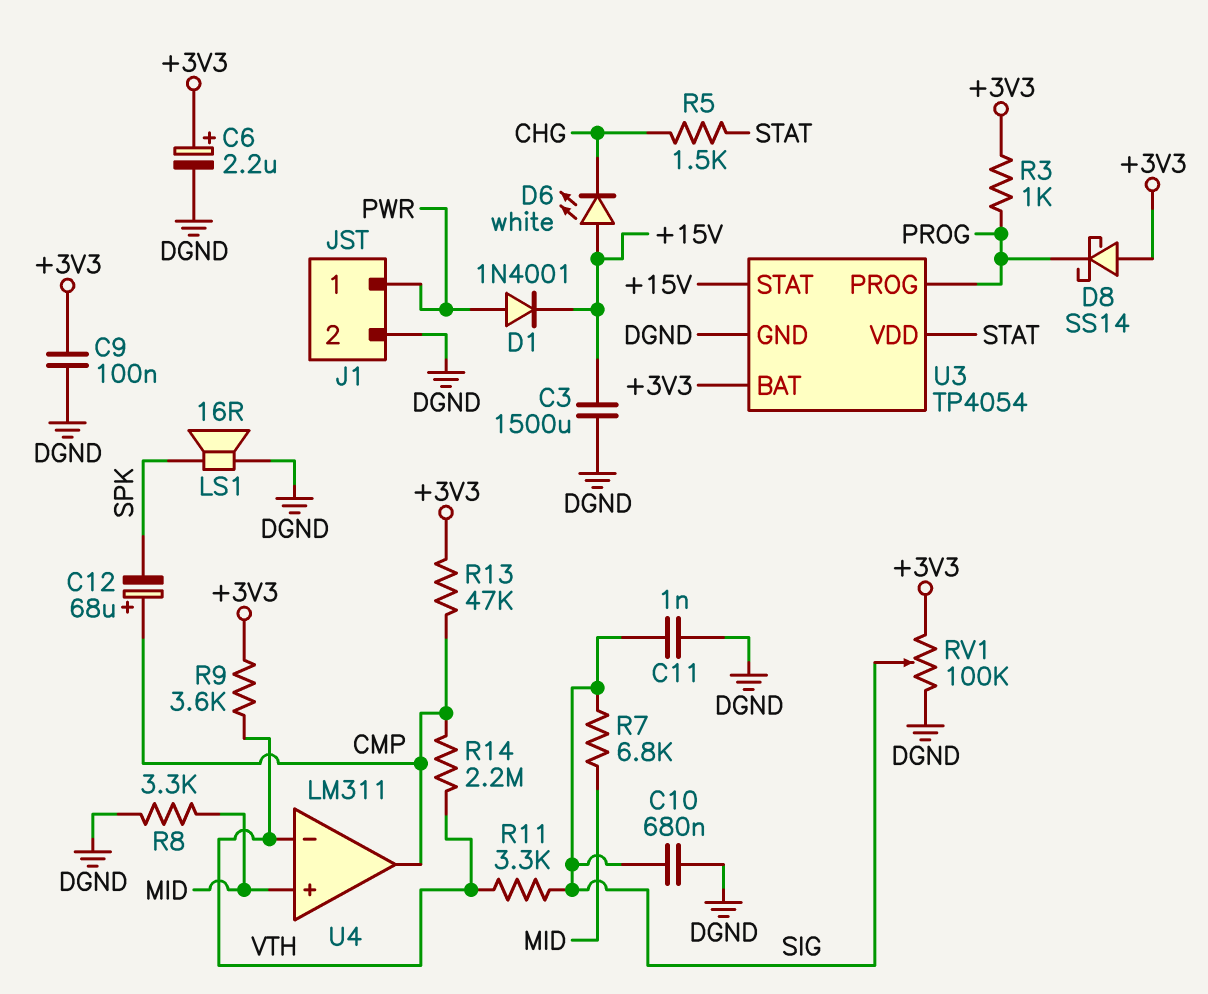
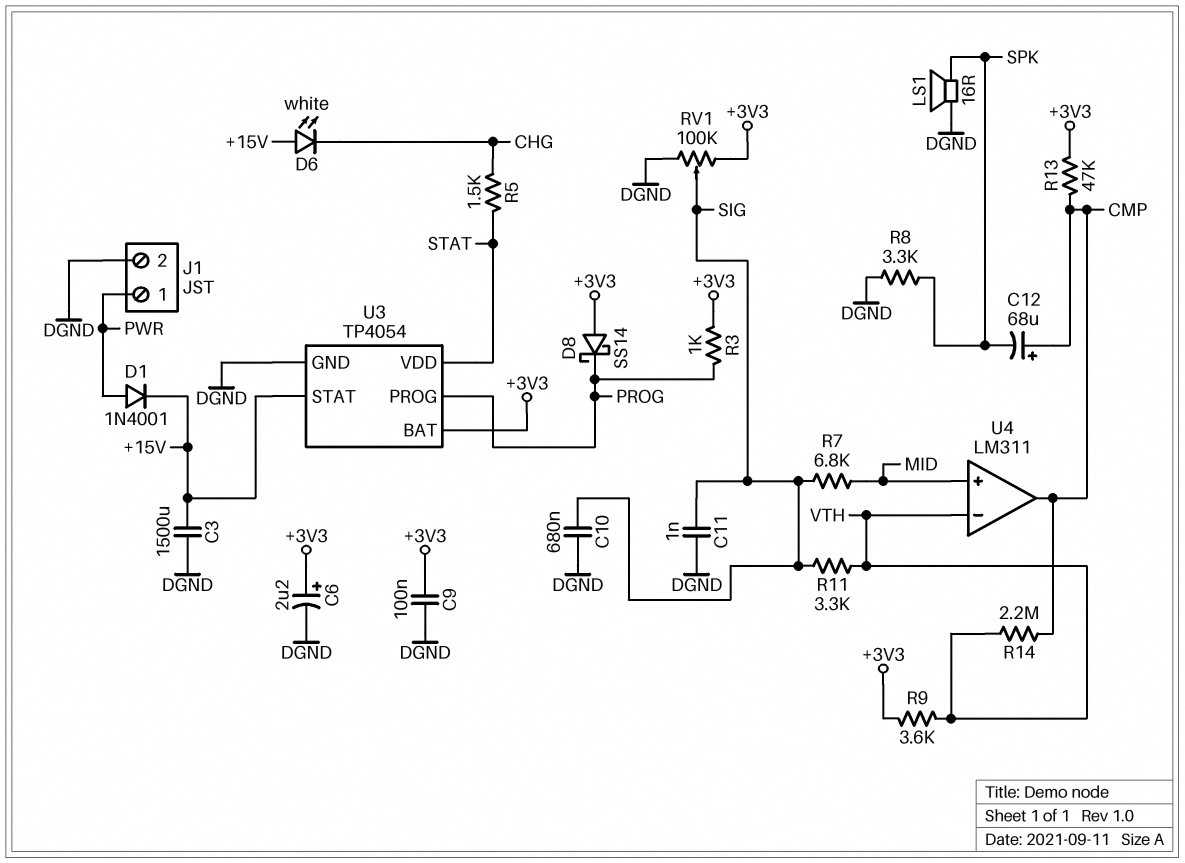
R8: 3.3k (DGND, MID) -> 3.3k (DGND, SPK)

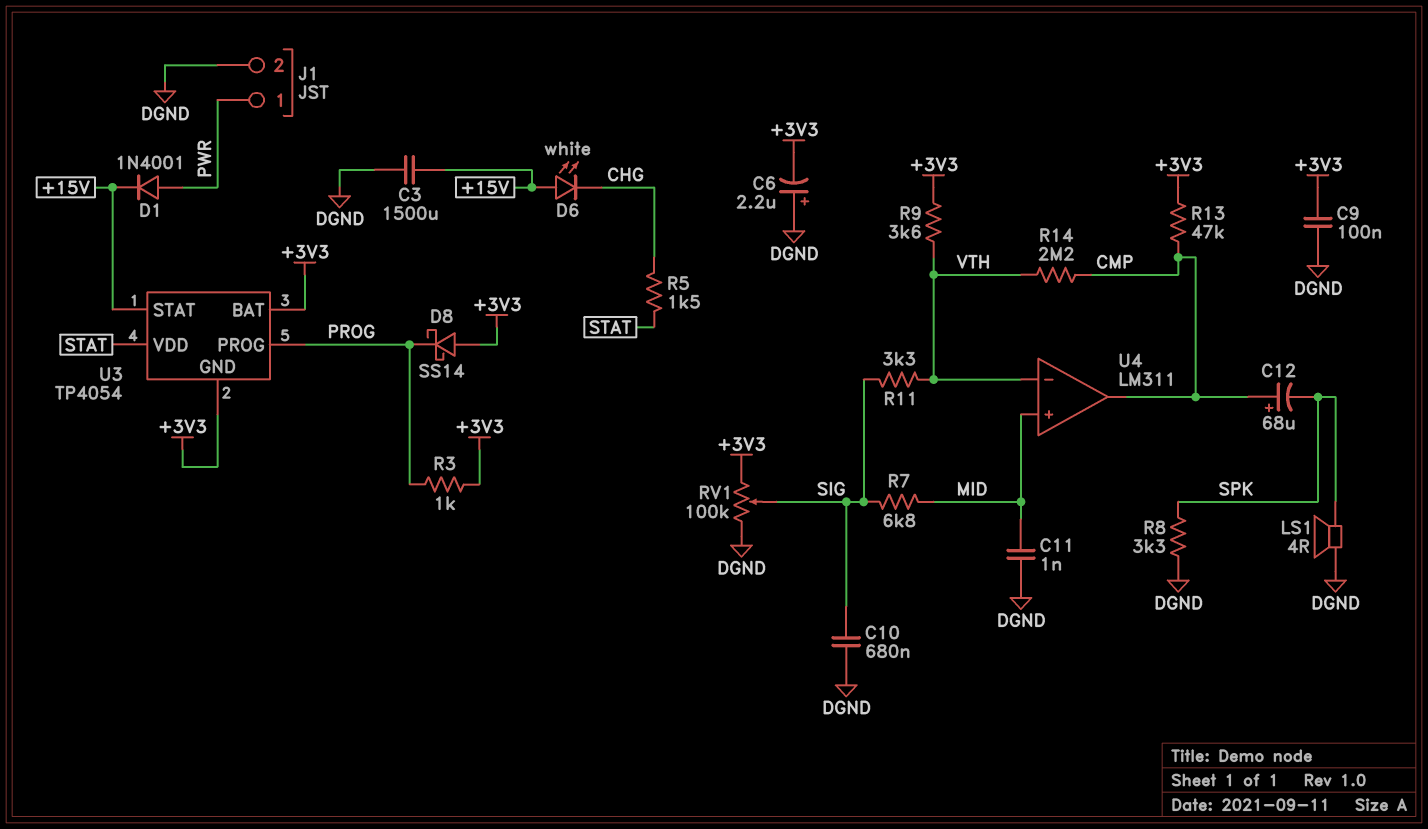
C6: 2.2uF (plus +3V3, minus DGND) -> 2.2uF (plus DGND, minus +3V3)
C11: 1nF (DGND, SIG) -> 1nF (DGND, MID)
LS1: speaker 16R (DGND, SPK) -> speaker 4R (DGND, SPK)
U3 pin GND: DGND -> +3V3

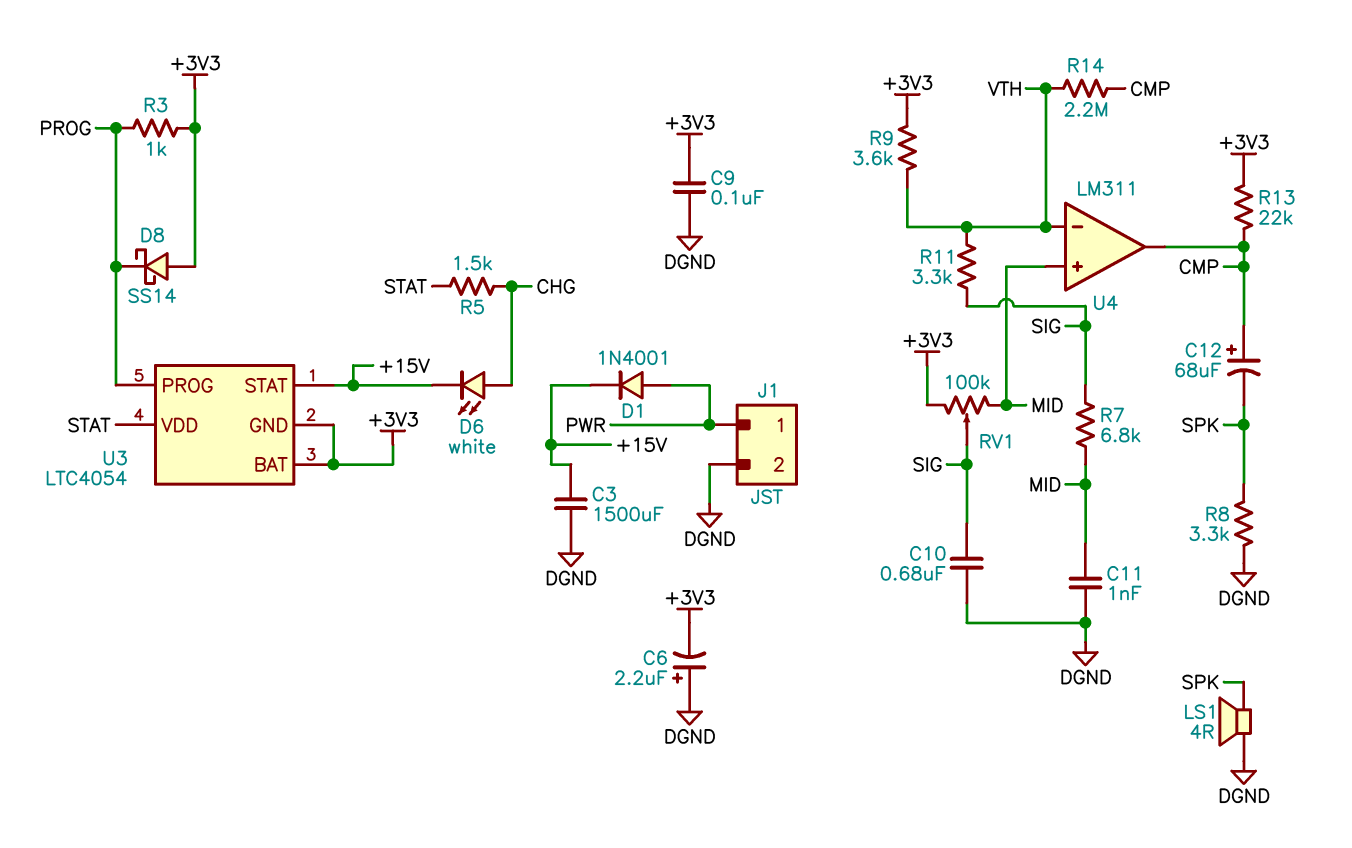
D6: LED white (A +15V, K CHG) -> LED white (A CHG, K +15V)
R13: 47k (+3V3, CMP) -> 22k (+3V3, CMP)
RV1: 100k (+3V3, DGND, wiper SIG) -> 100k (+3V3, MID, wiper SIG)
U3: TP4054 -> LTC4054

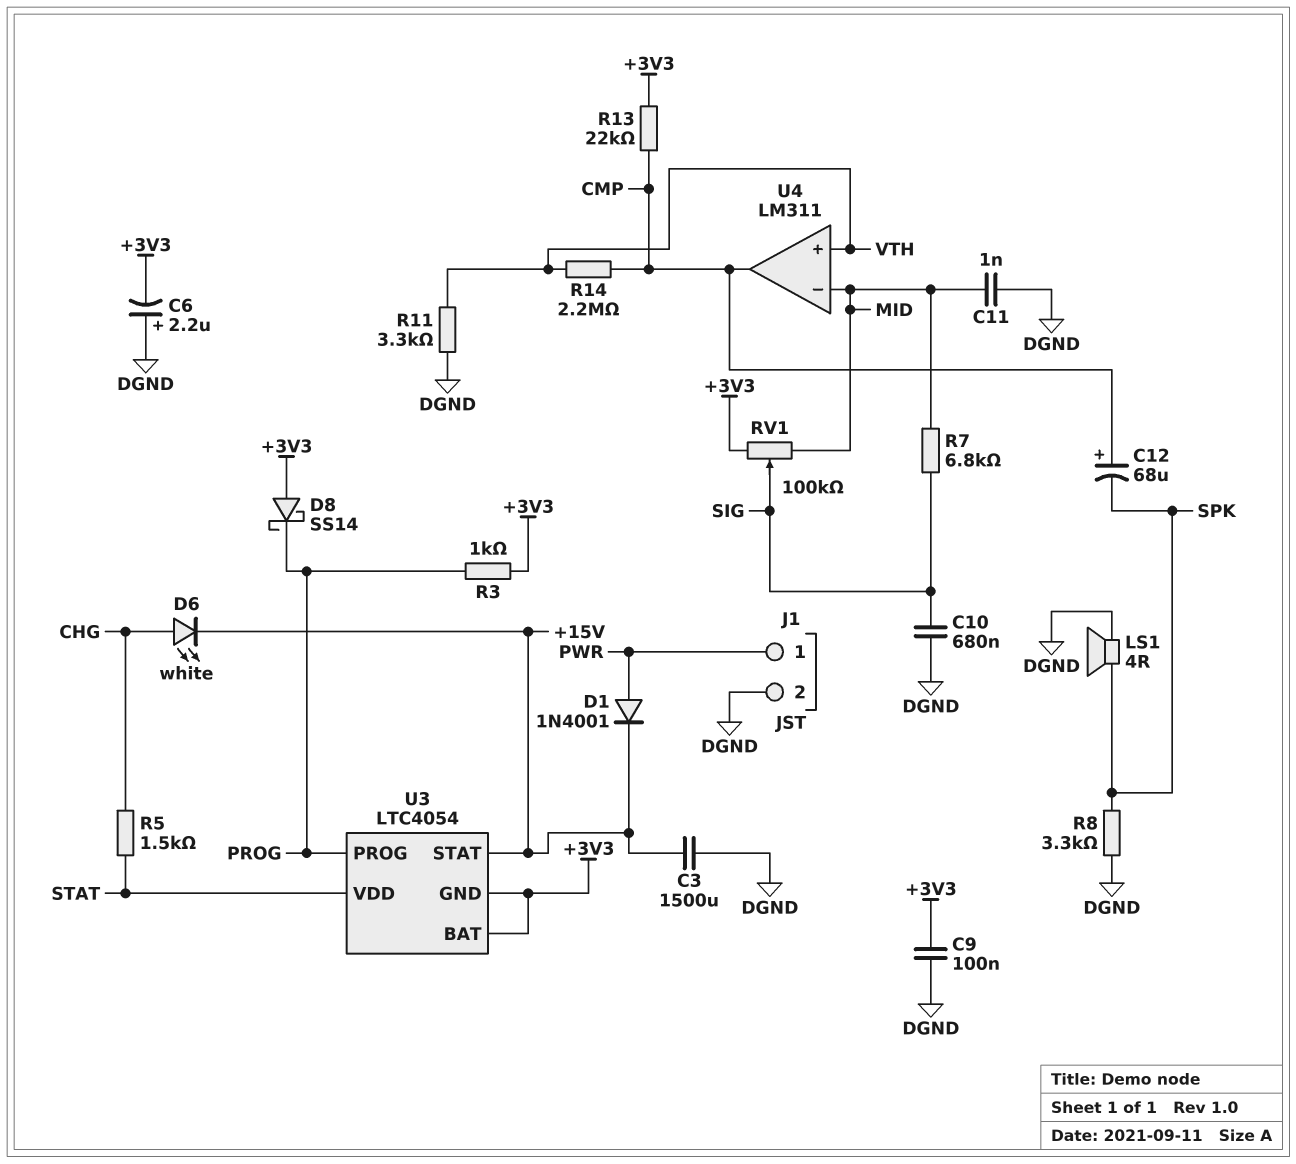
R9: 3.6k (+3V3, VTH) -> none
R11: 3.3k (SIG, VTH) -> 3.3k (DGND, VTH)
U4 pin in+: MID -> VTH
U4 pin in-: VTH -> MID

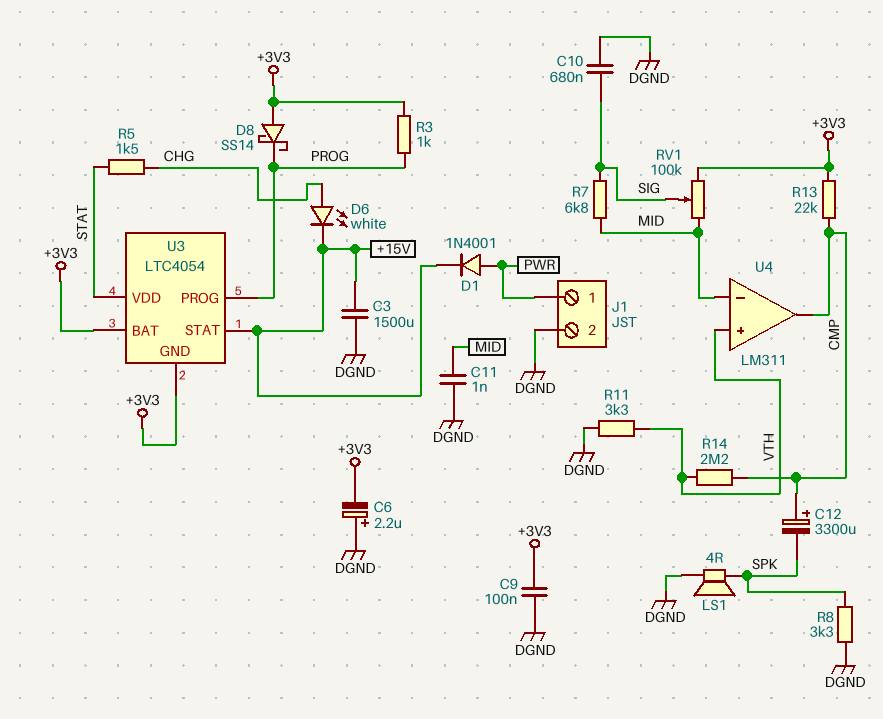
C12: 68uF (plus CMP, minus SPK) -> 3300uF (plus CMP, minus SPK)

